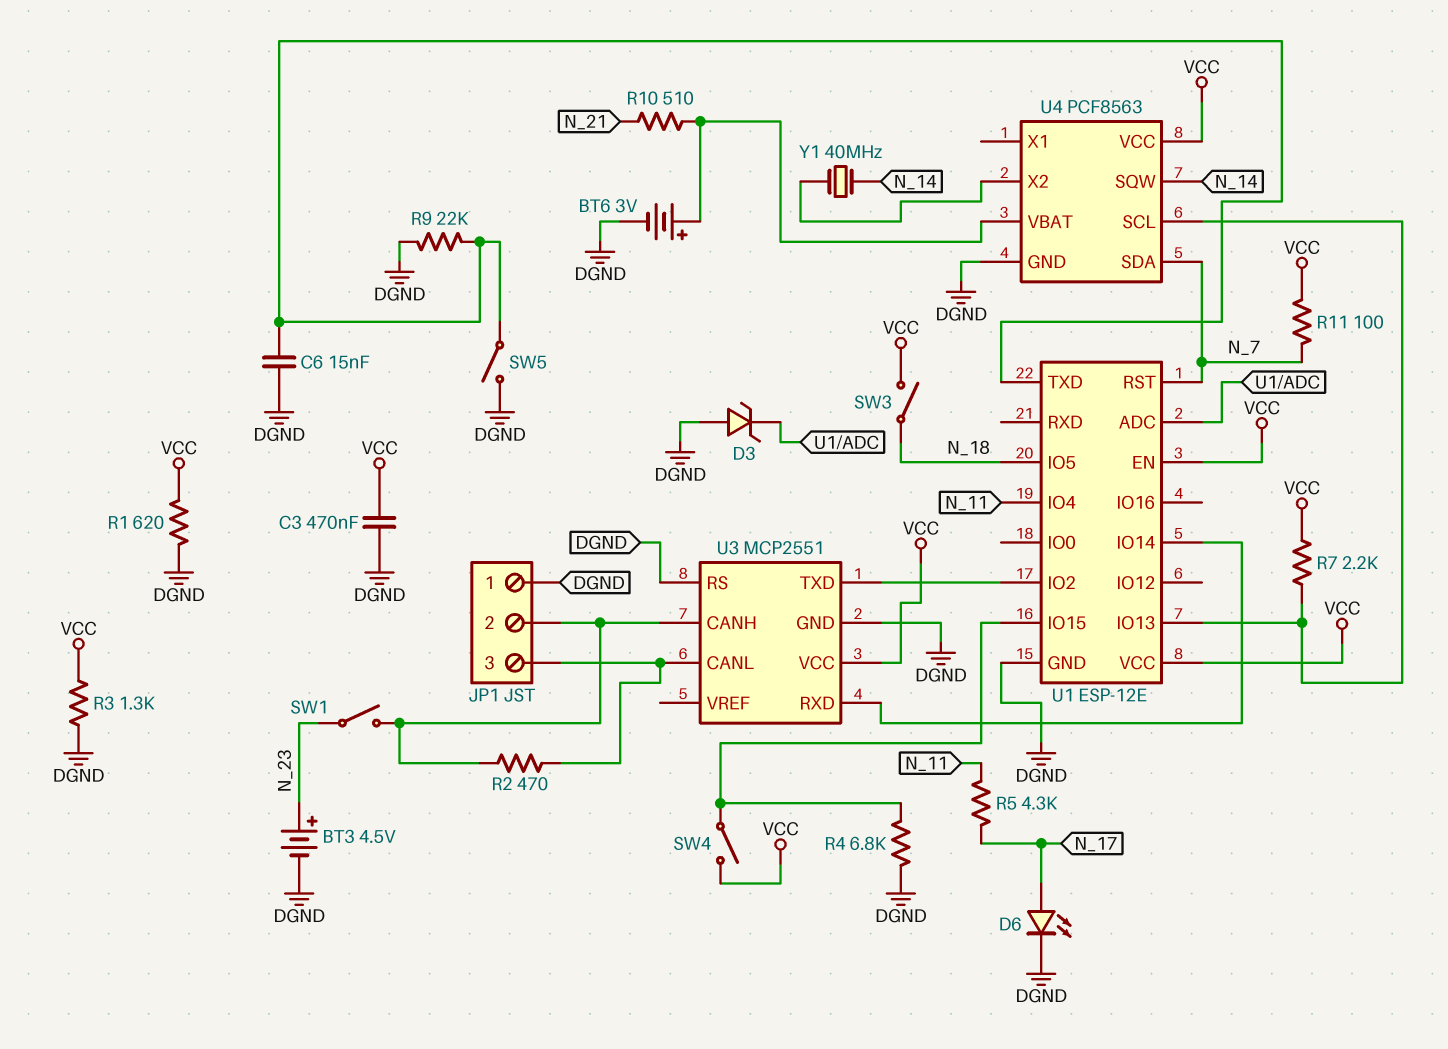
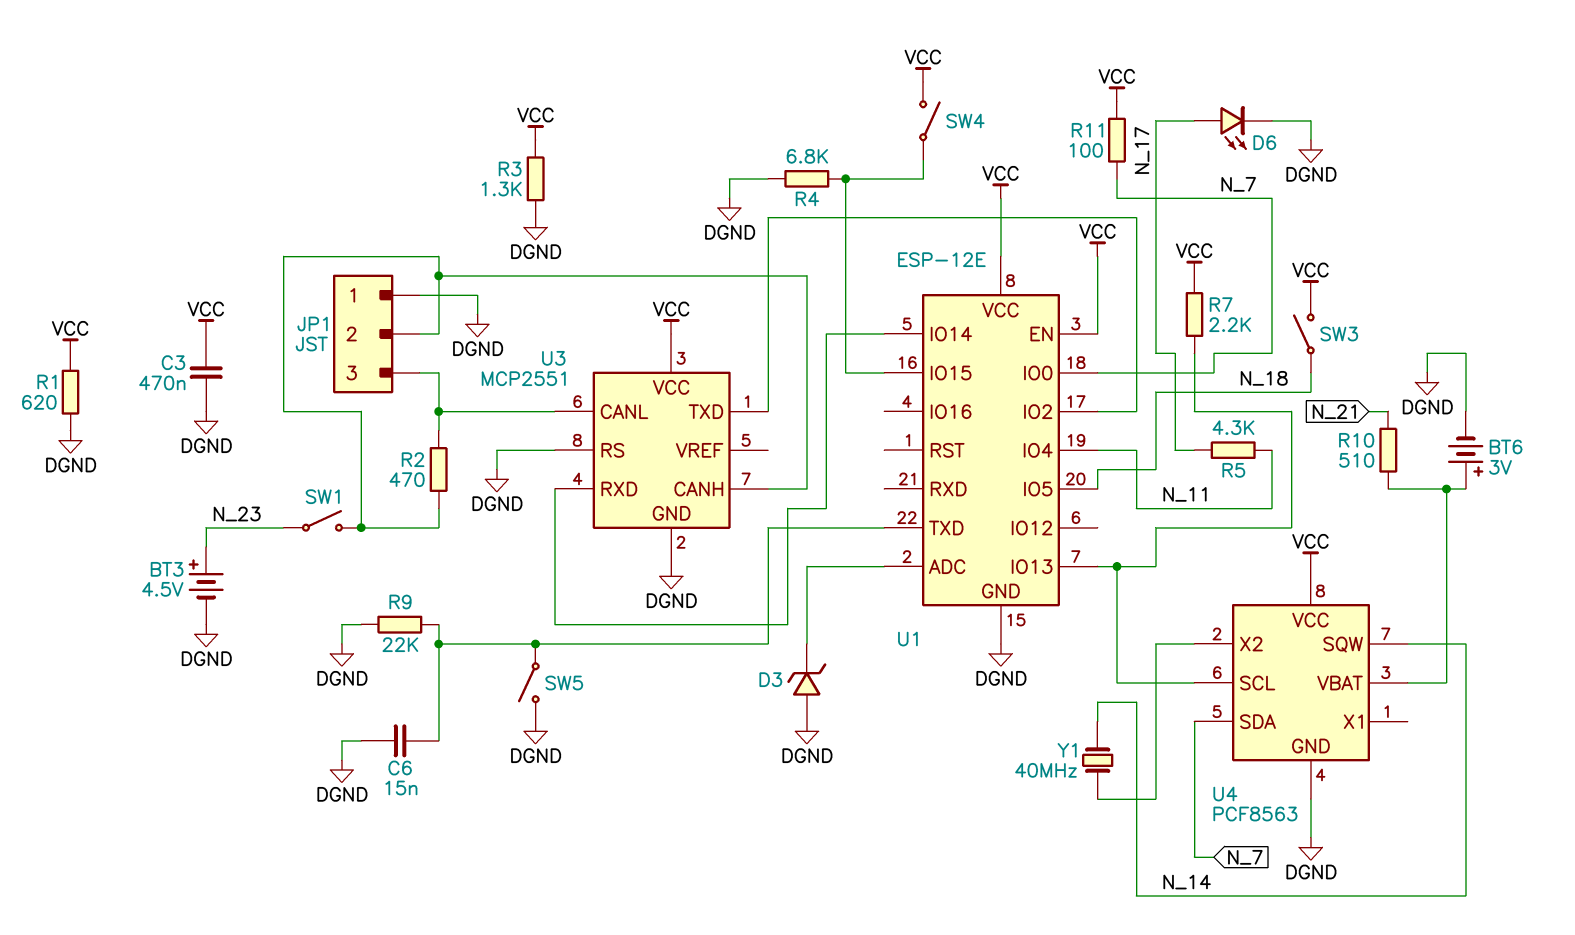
U1 pin IO0: none -> N_7
U1 pin RST: N_7 -> none

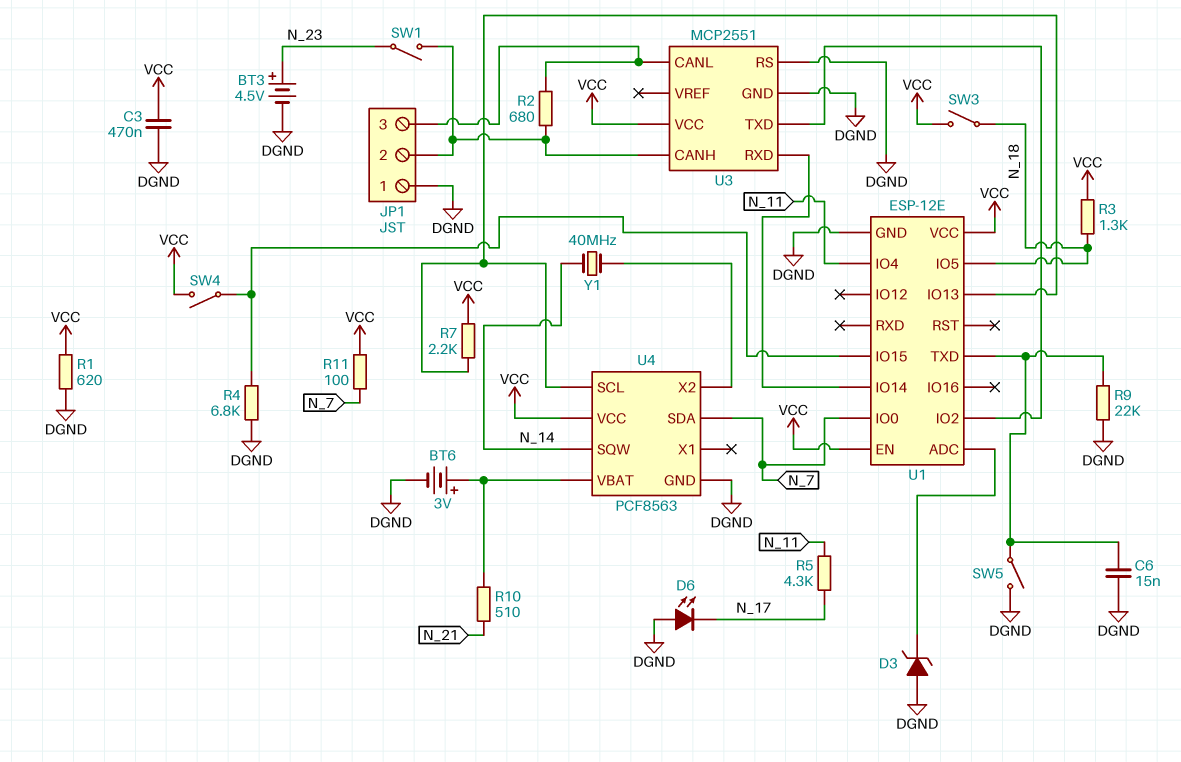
D6: LED (A N_17, K DGND) -> LED (A DGND, K N_17)
R2: 470 (JP1/2, JP1/3) -> 680 (JP1/2, JP1/3)
R3: 1.3k (DGND, VCC) -> 1.3k (N_18, VCC)

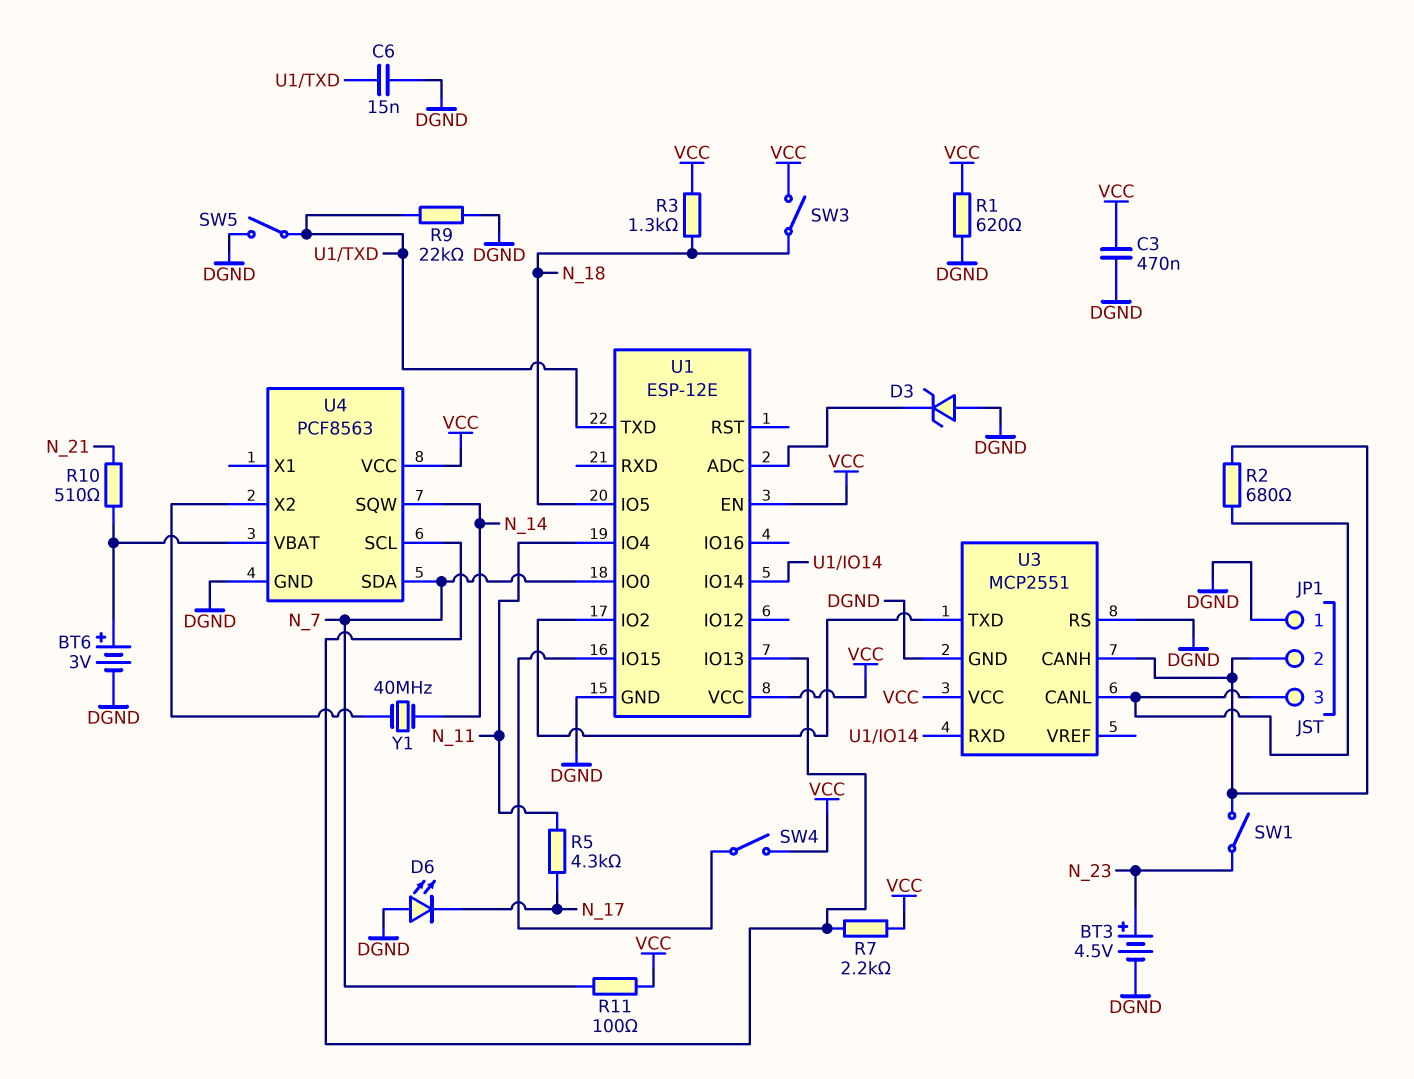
R4: 6.8k (DGND, U1/IO15) -> none

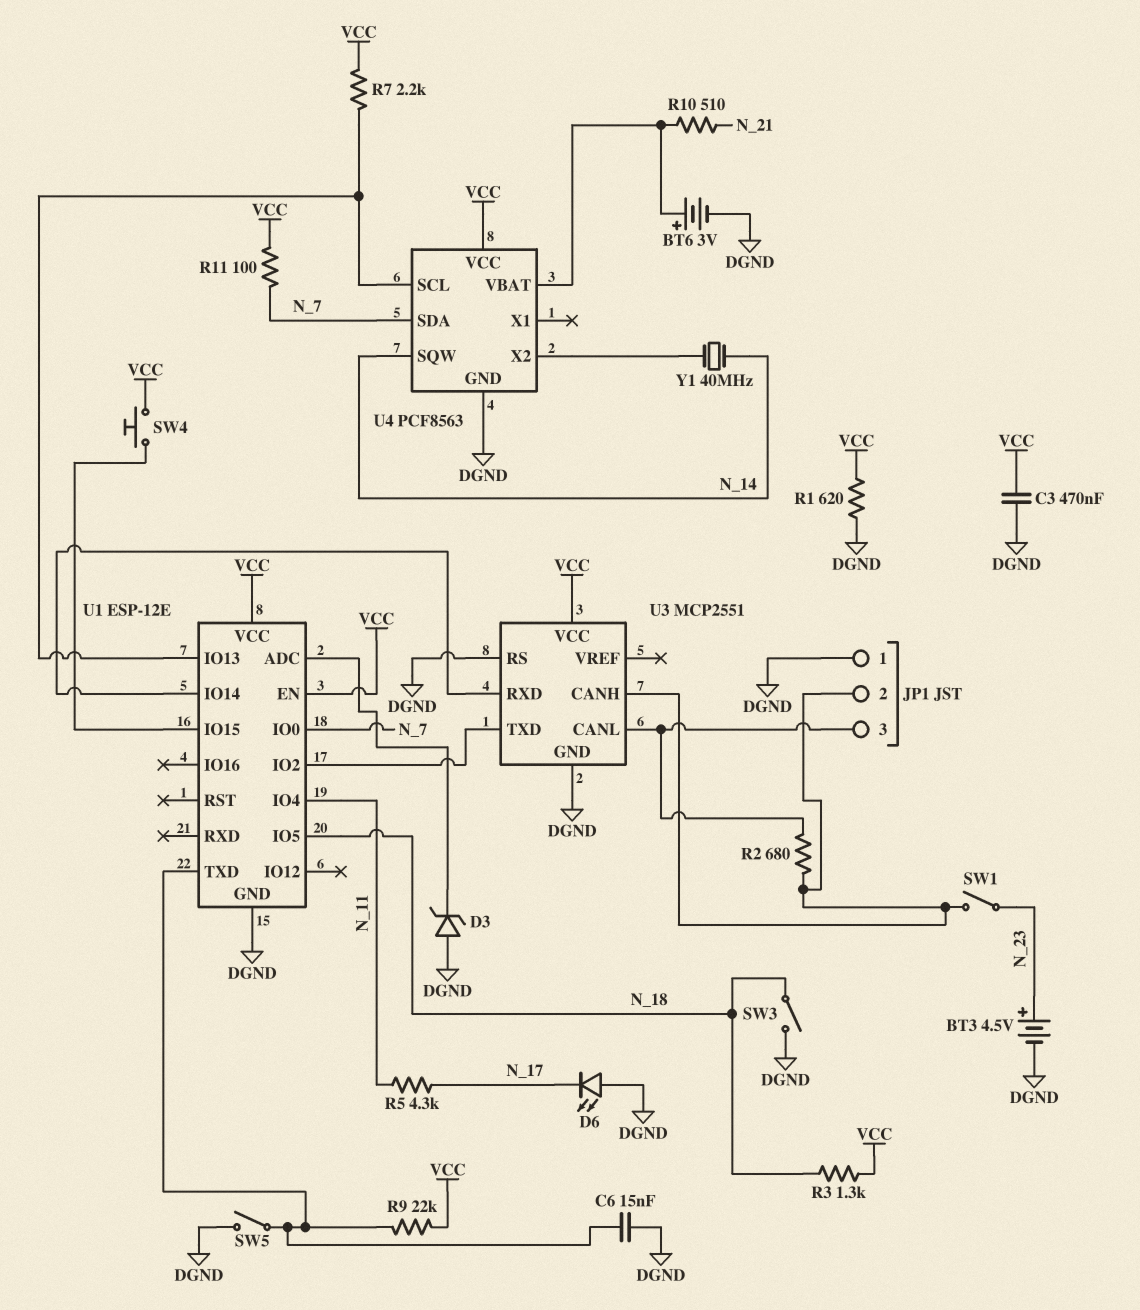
R9: 22k (DGND, U1/TXD) -> 22k (U1/TXD, VCC)
SW3: switch (N_18, VCC) -> switch (DGND, N_18)
SW4: switch (U1/IO15, VCC) -> button (U1/IO15, VCC)

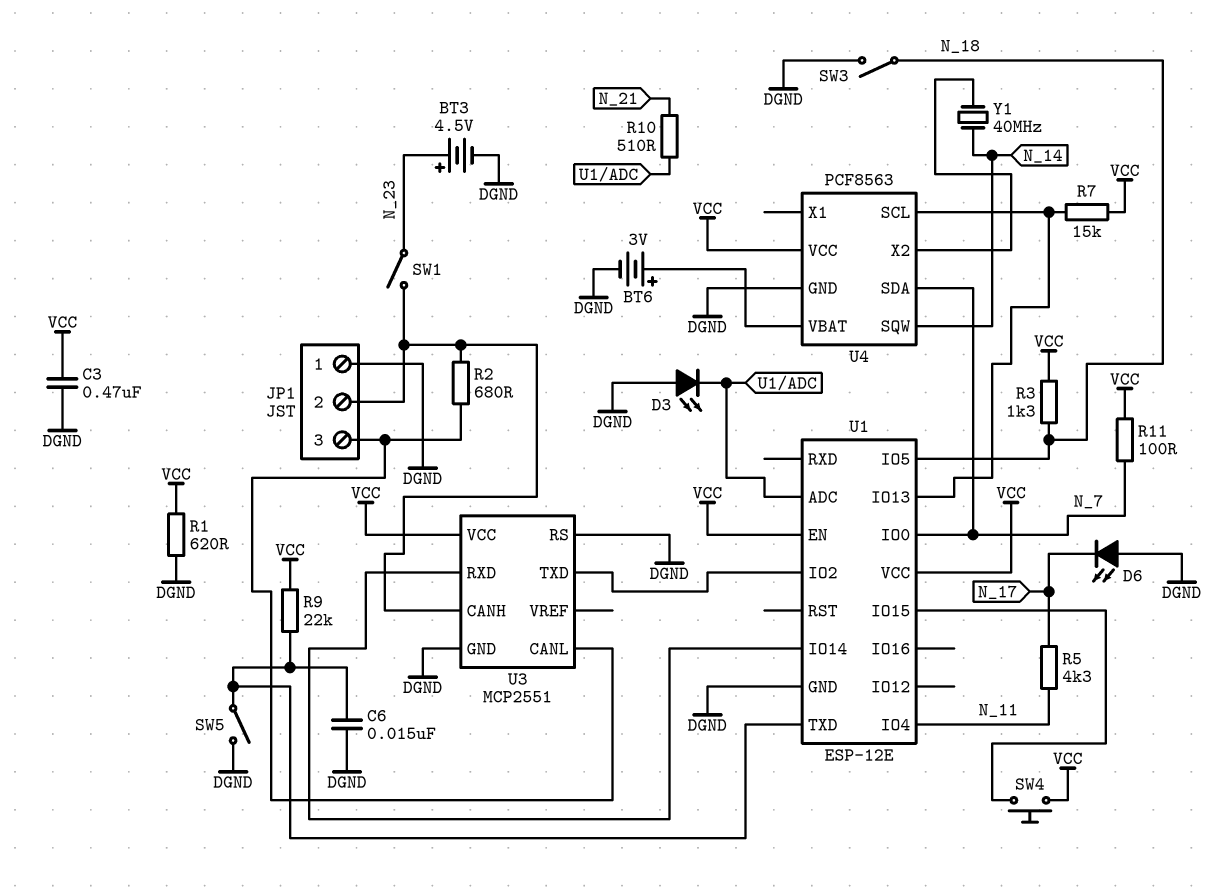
D3: zener (A DGND, K U1/ADC) -> LED (A DGND, K U1/ADC)
R7: 2.2k (U1/IO13, VCC) -> 15k (U1/IO13, VCC)
R10: 510 (N_21, U4/VBAT) -> 510 (N_21, U1/ADC)

